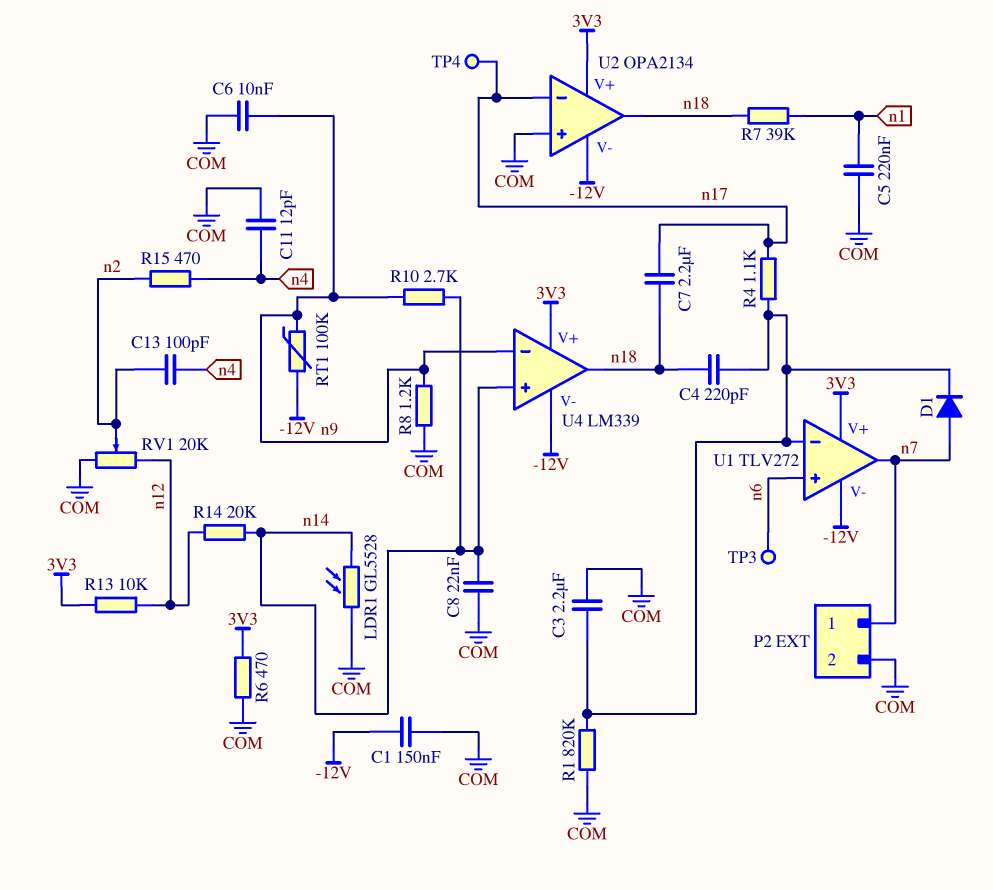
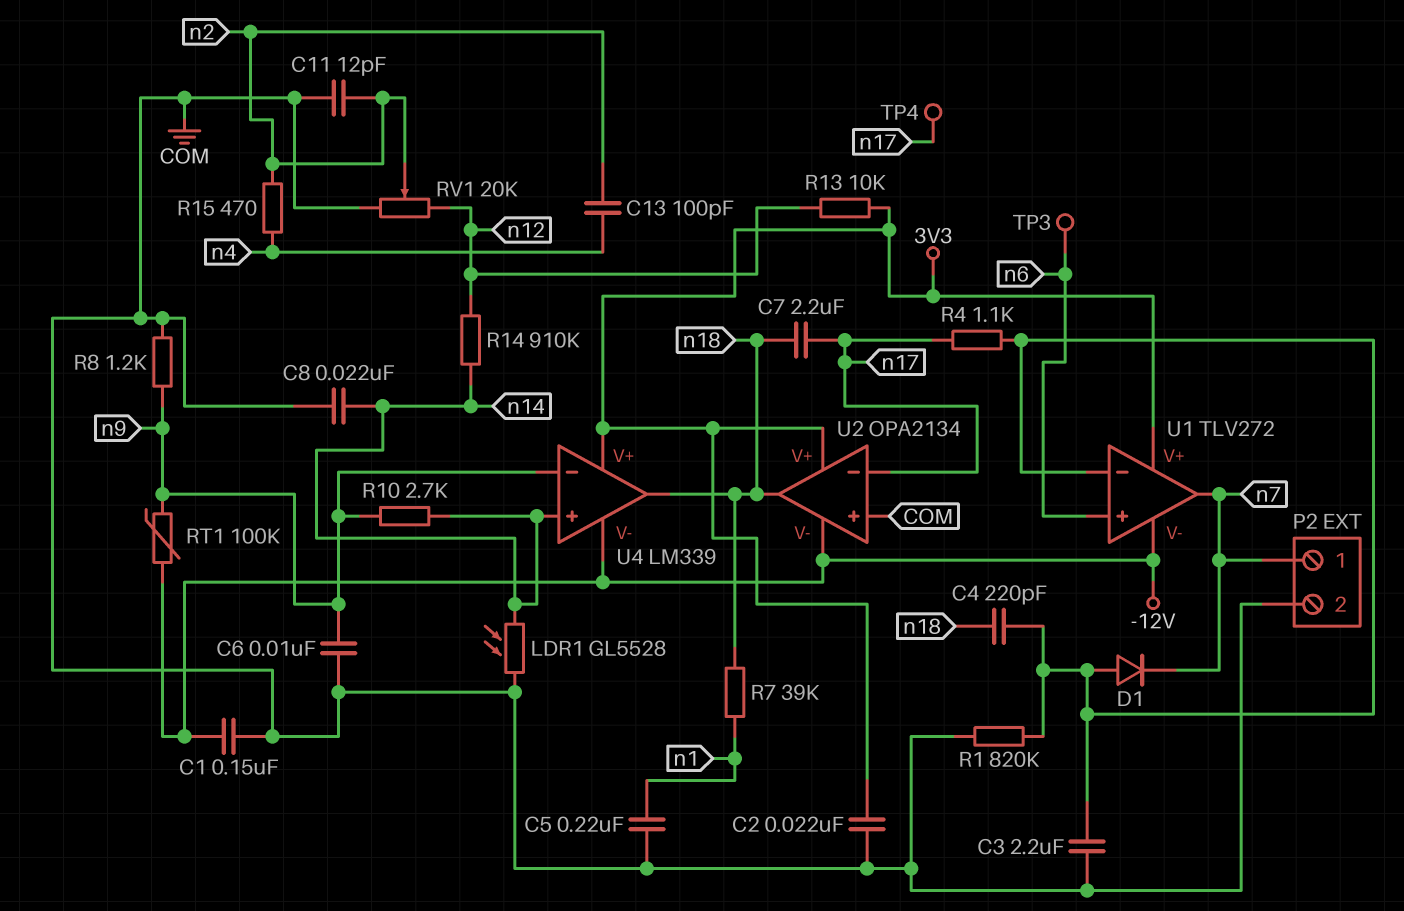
C2: none -> 22nF (3V3, COM)
C11: 12pF (COM, n4) -> 12pF (COM, n2)
D1: diode (A n7, K U1/in-) -> diode (A U1/in-, K n7)
R6: 470 (3V3, COM) -> none
R14: 20k (n12, n14) -> 910k (n12, n14)

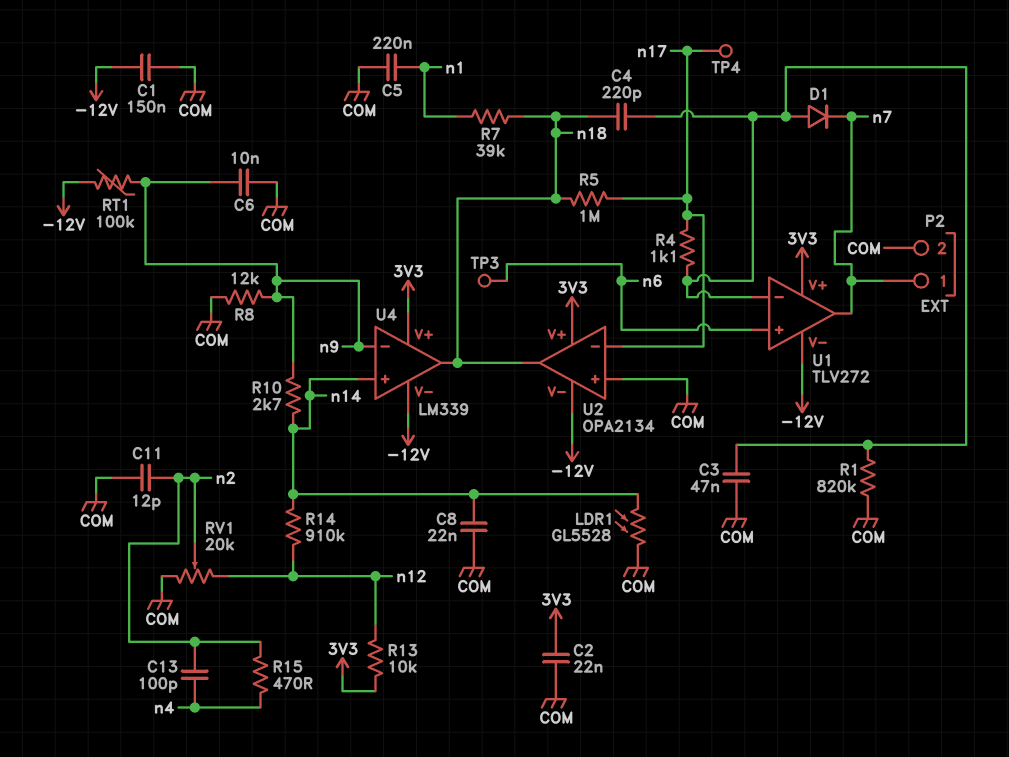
C3: 2.2uF (COM, U1/in-) -> 47nF (COM, U1/in-)
C7: 2.2uF (n17, n18) -> none
R5: none -> 1M (n17, n18)
R8: 1.2k (COM, n9) -> 12k (COM, n9)

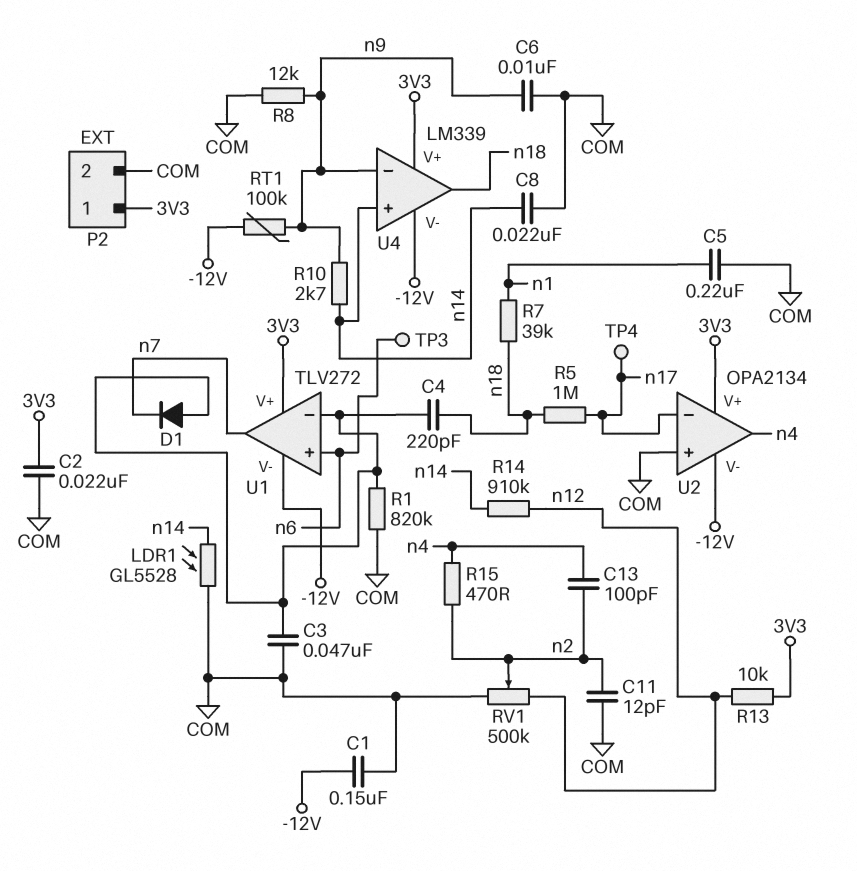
P2 pin 1: n7 -> 3V3
R4: 1.1k (U1/in-, n17) -> none
RV1: 20k (COM, n12, wiper n2) -> 500k (COM, n12, wiper n2)
U2 pin out: n18 -> n4

